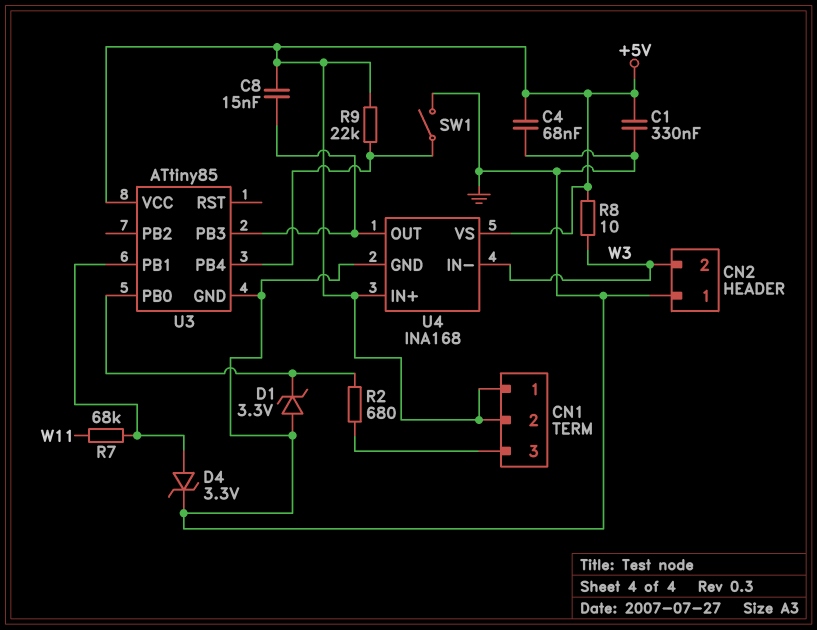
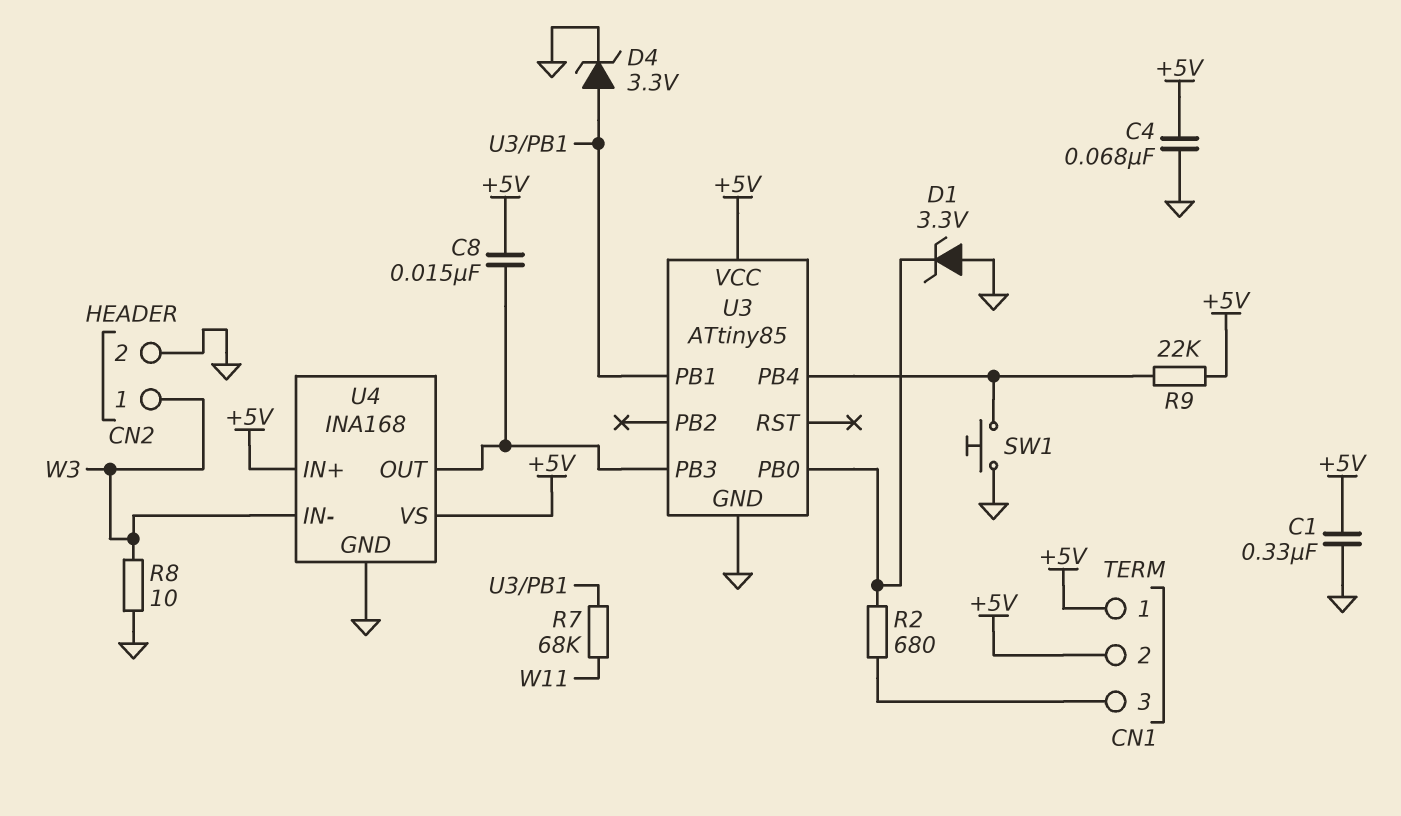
CN2 pin 1: GND -> W3
CN2 pin 2: W3 -> GND
R8: 10 (+5V, W3) -> 10 (GND, W3)
SW1: switch (GND, U3/PB4) -> button (GND, U3/PB4)

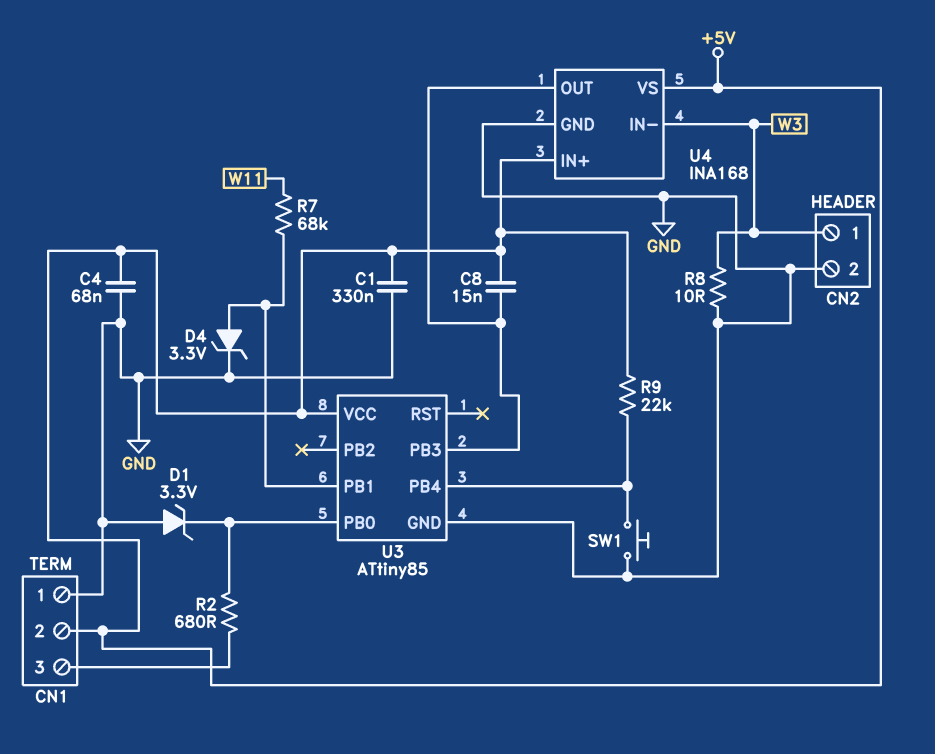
CN1 pin 1: +5V -> GND

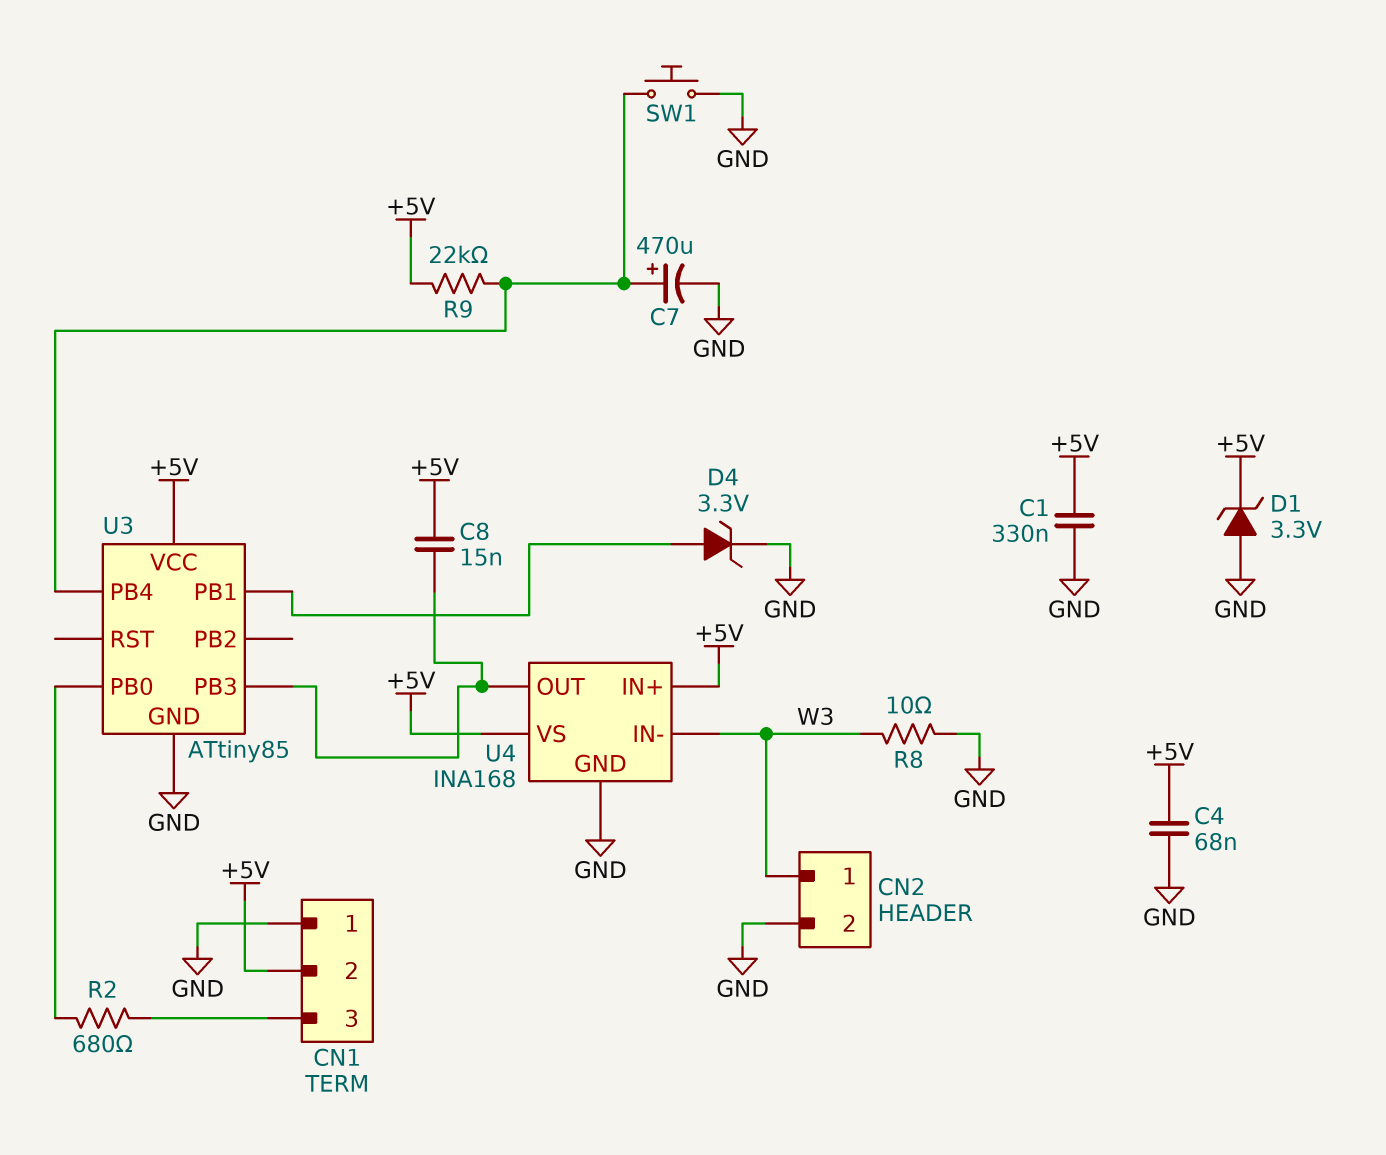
C7: none -> 470uF (plus U3/PB4, minus GND)
D1: zener 3.3V (A GND, K U3/PB0) -> zener 3.3V (A GND, K +5V)
R7: 68k (U3/PB1, W11) -> none

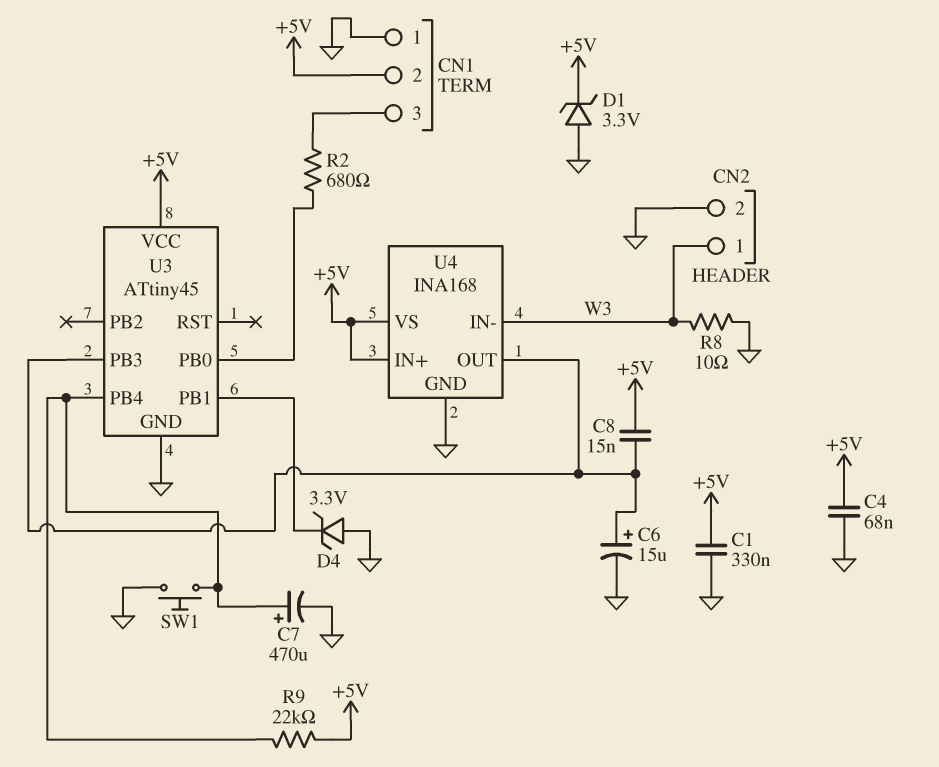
C6: none -> 15uF (plus U3/PB3, minus GND)
D4: zener 3.3V (A U3/PB1, K GND) -> zener 3.3V (A GND, K U3/PB1)
U3: ATtiny85 -> ATtiny45

